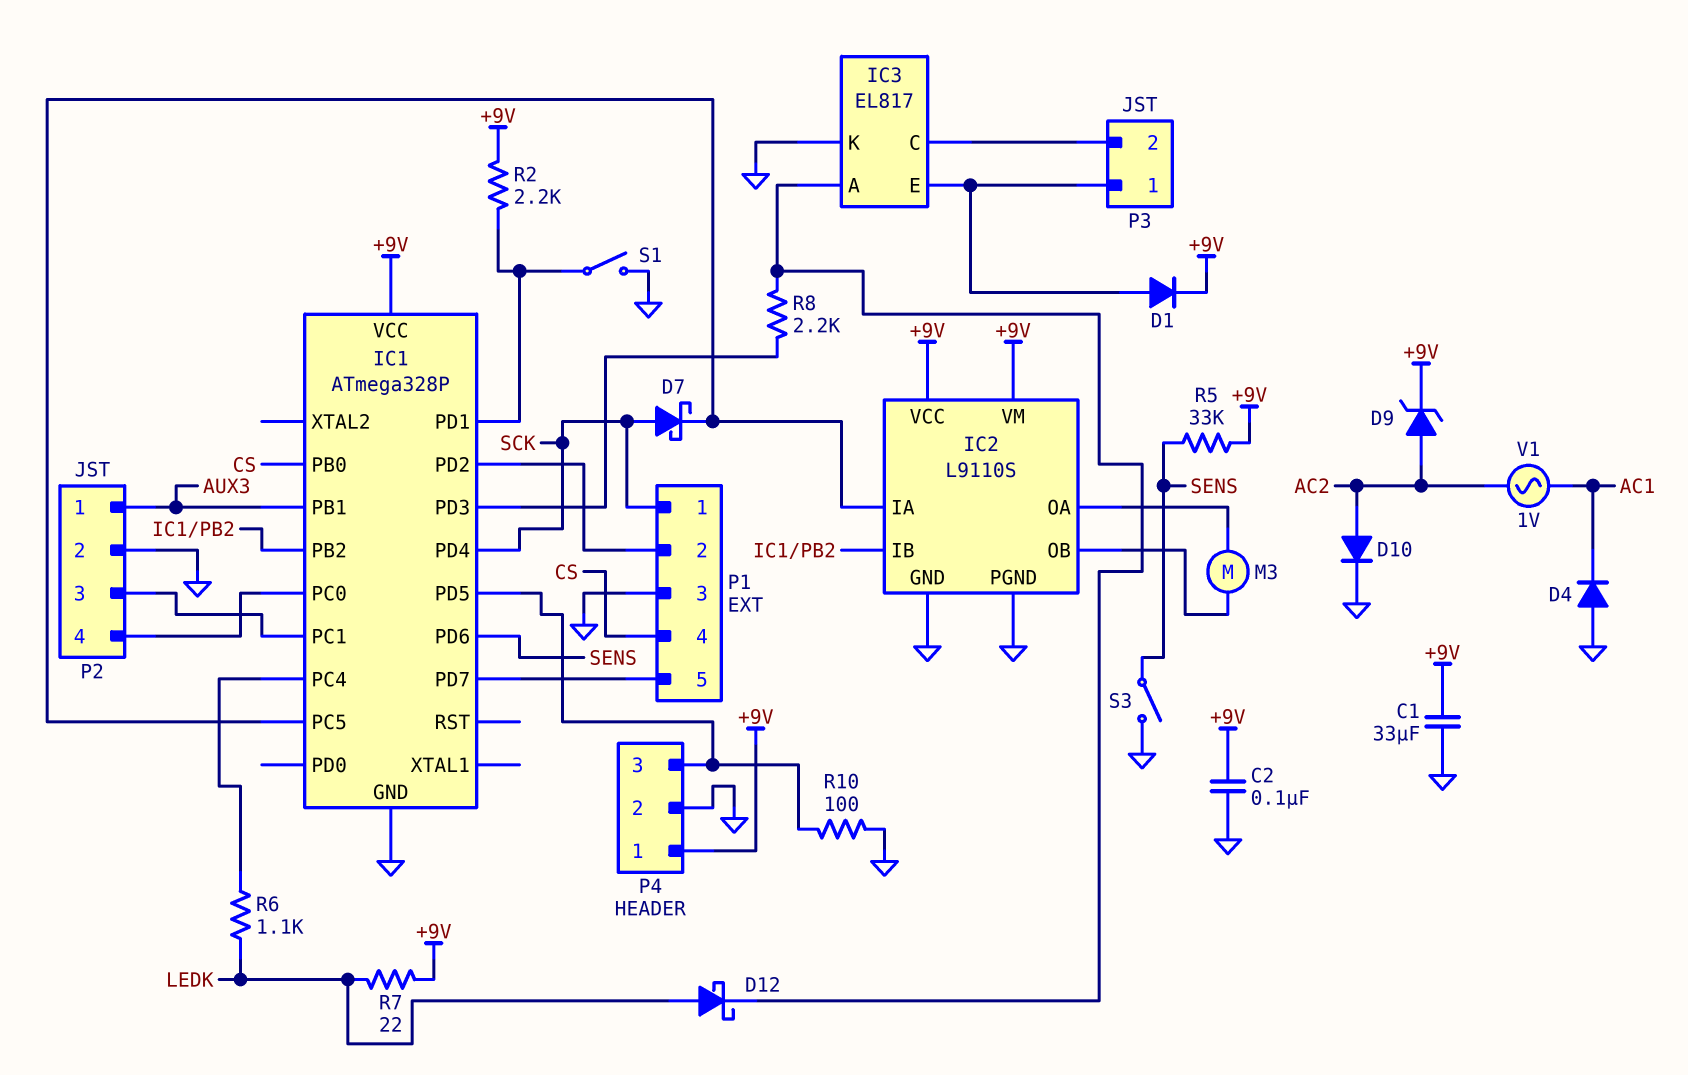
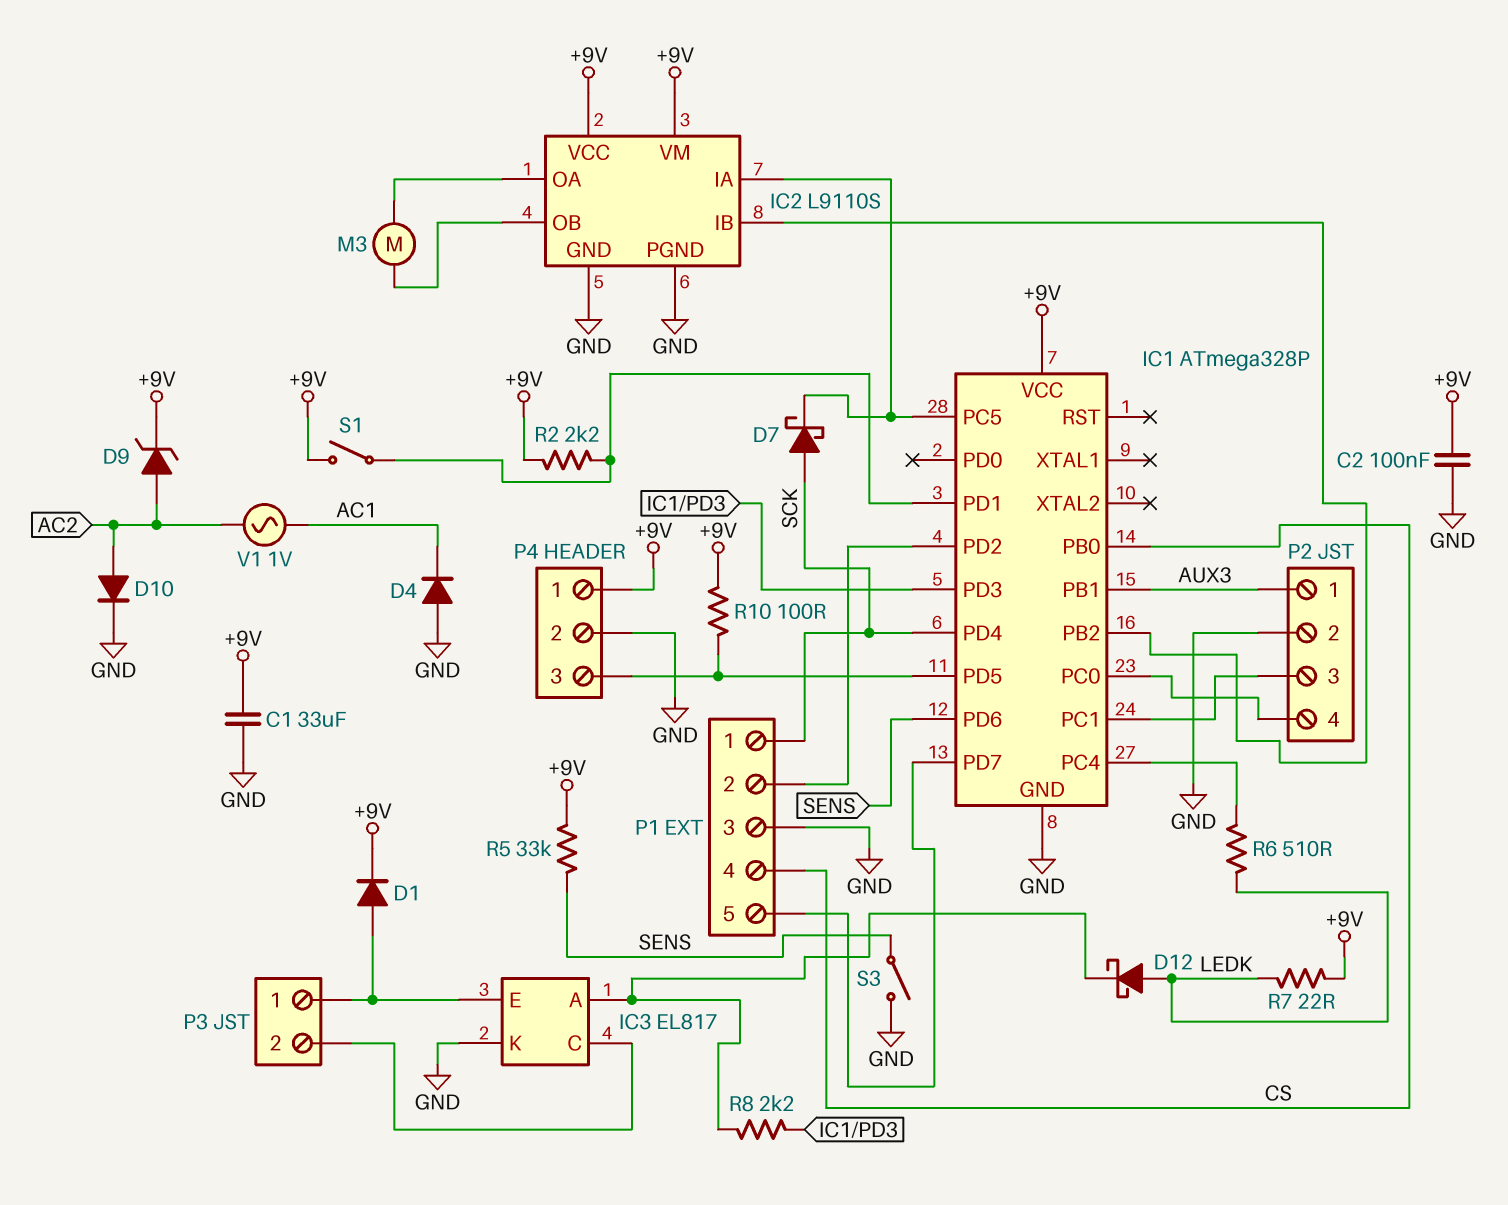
R6: 1.1k (IC1/PC4, LEDK) -> 510 (IC1/PC4, LEDK)
R10: 100 (GND, IC1/PD5) -> 100 (+9V, IC1/PD5)
S1: switch (GND, IC1/PD1) -> switch (+9V, IC1/PD1)

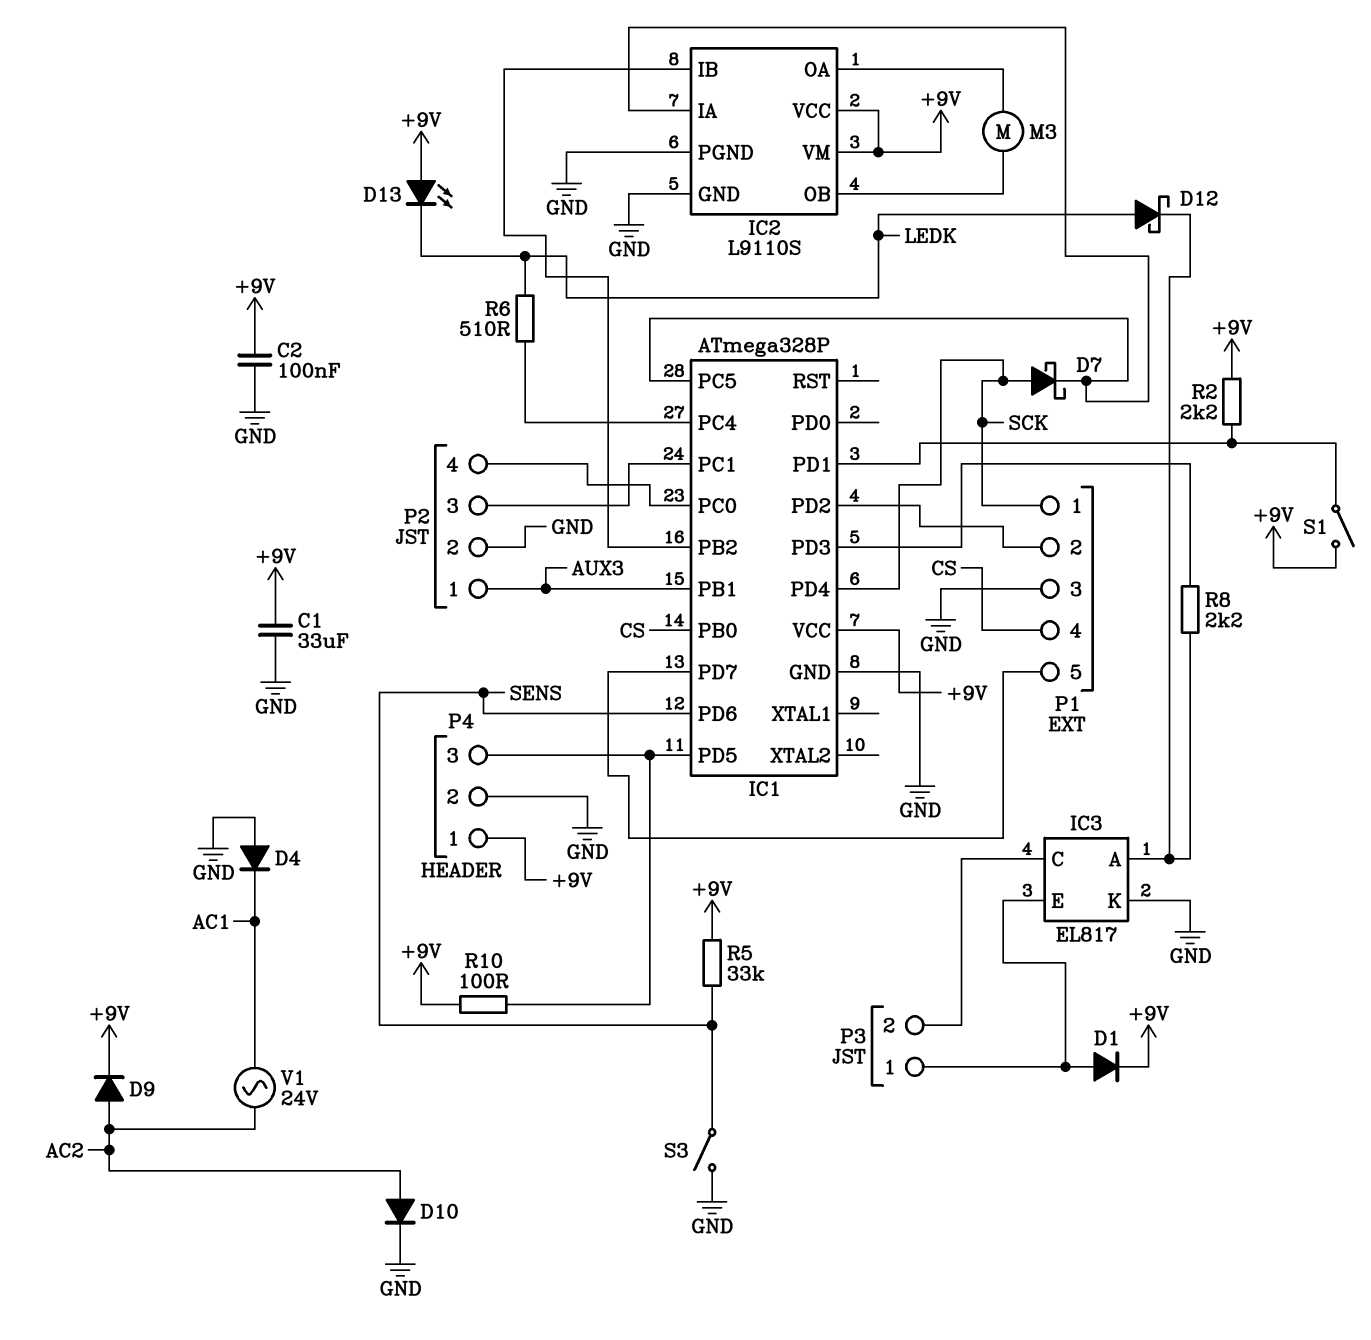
D9: zener (A AC2, K +9V) -> diode (A AC2, K +9V)
D13: none -> LED (A +9V, K LEDK)
R7: 22 (+9V, LEDK) -> none
V1: AC 1V (AC1, AC2) -> AC 24V (AC1, AC2)

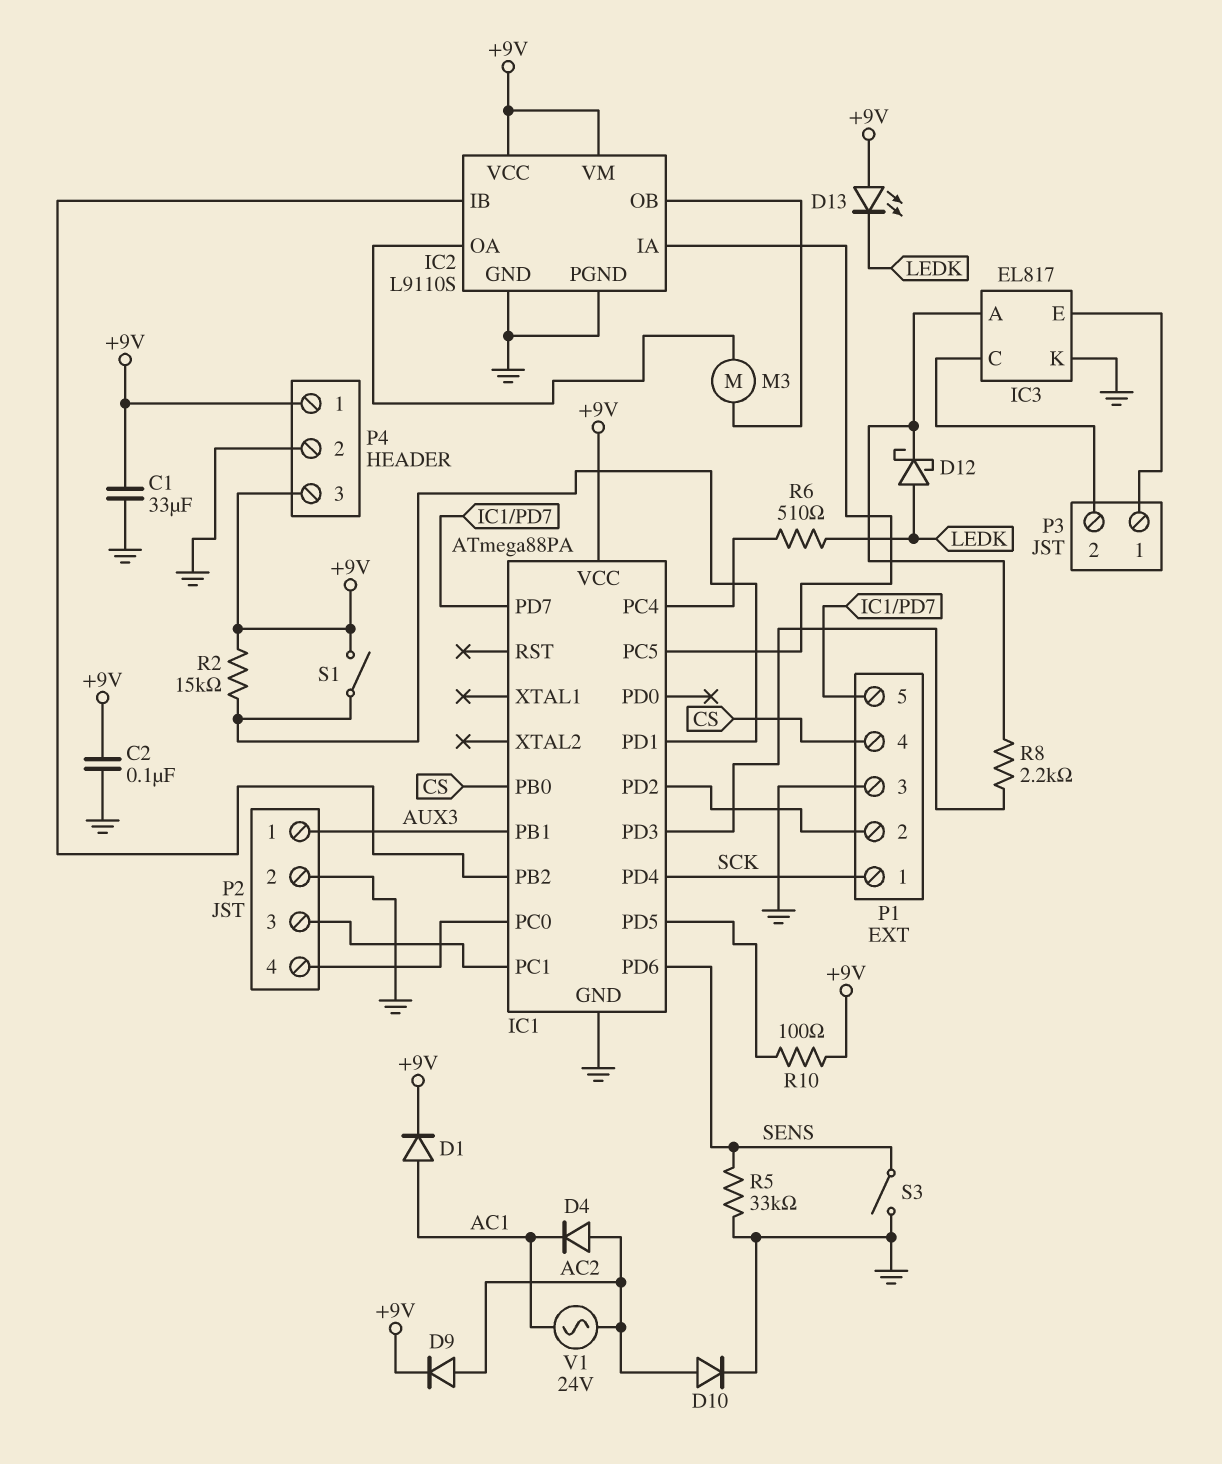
D1: diode (A IC3/E, K +9V) -> diode (A AC1, K +9V)
D4: diode (A GND, K AC1) -> diode (A AC2, K AC1)
D7: schottky (A SCK, K IC1/PC5) -> none
IC1: ATmega328P -> ATmega88PA
P4 pin 3: IC1/PD5 -> +9V
R2: 2.2k (+9V, IC1/PD1) -> 15k (+9V, IC1/PD1)
R5: 33k (+9V, SENS) -> 33k (GND, SENS)

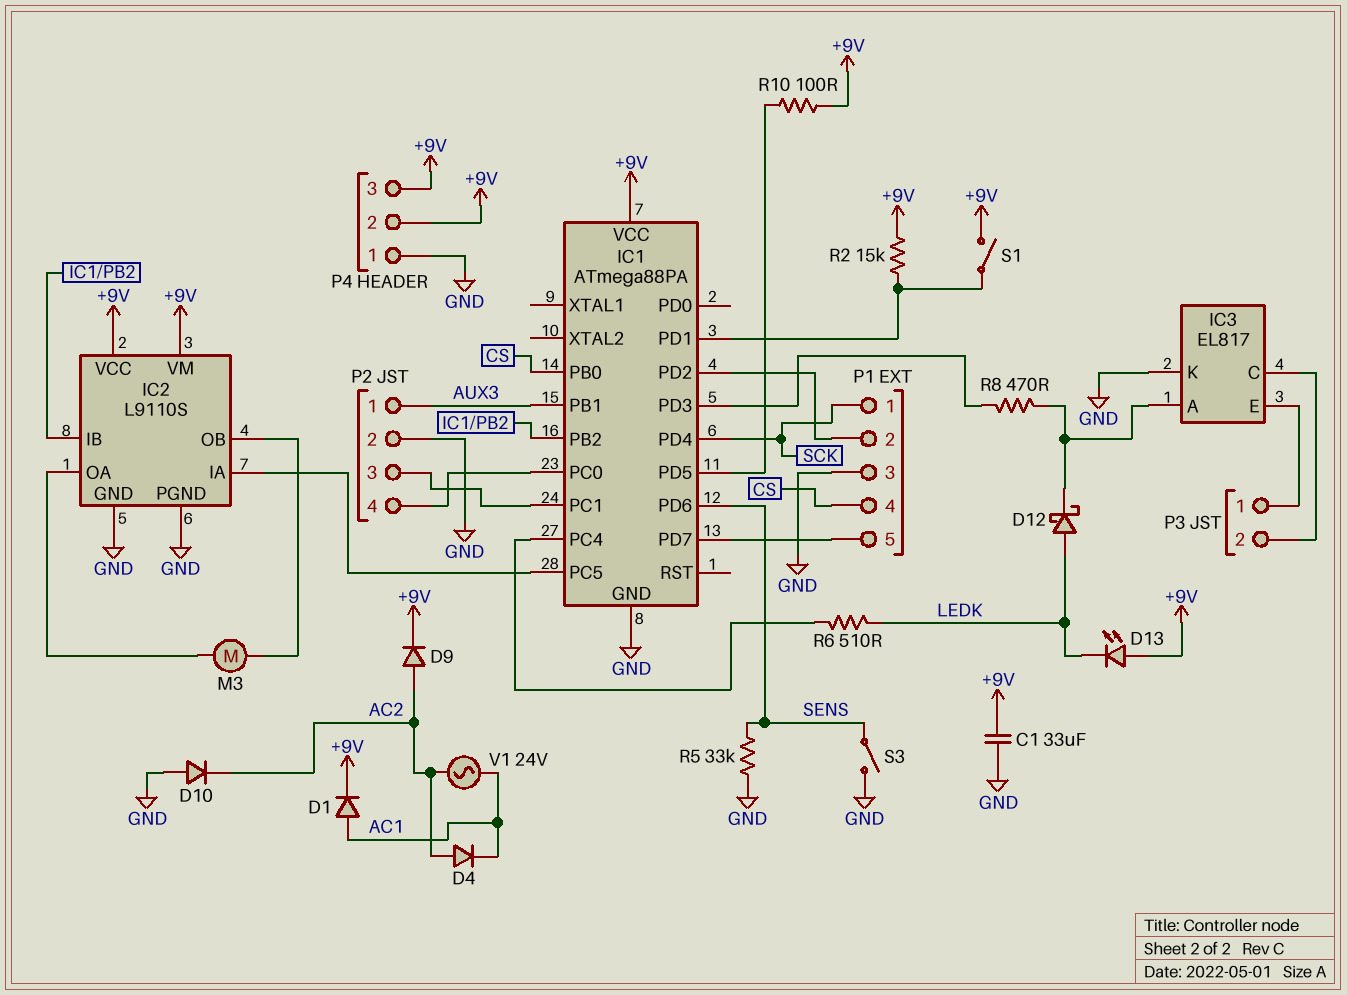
C2: 100nF (+9V, GND) -> none
D10: diode (A AC2, K GND) -> diode (A GND, K AC2)
P4 pin 1: +9V -> GND
P4 pin 2: GND -> +9V
R8: 2.2k (IC1/PD3, IC3/A) -> 470 (IC1/PD3, IC3/A)

